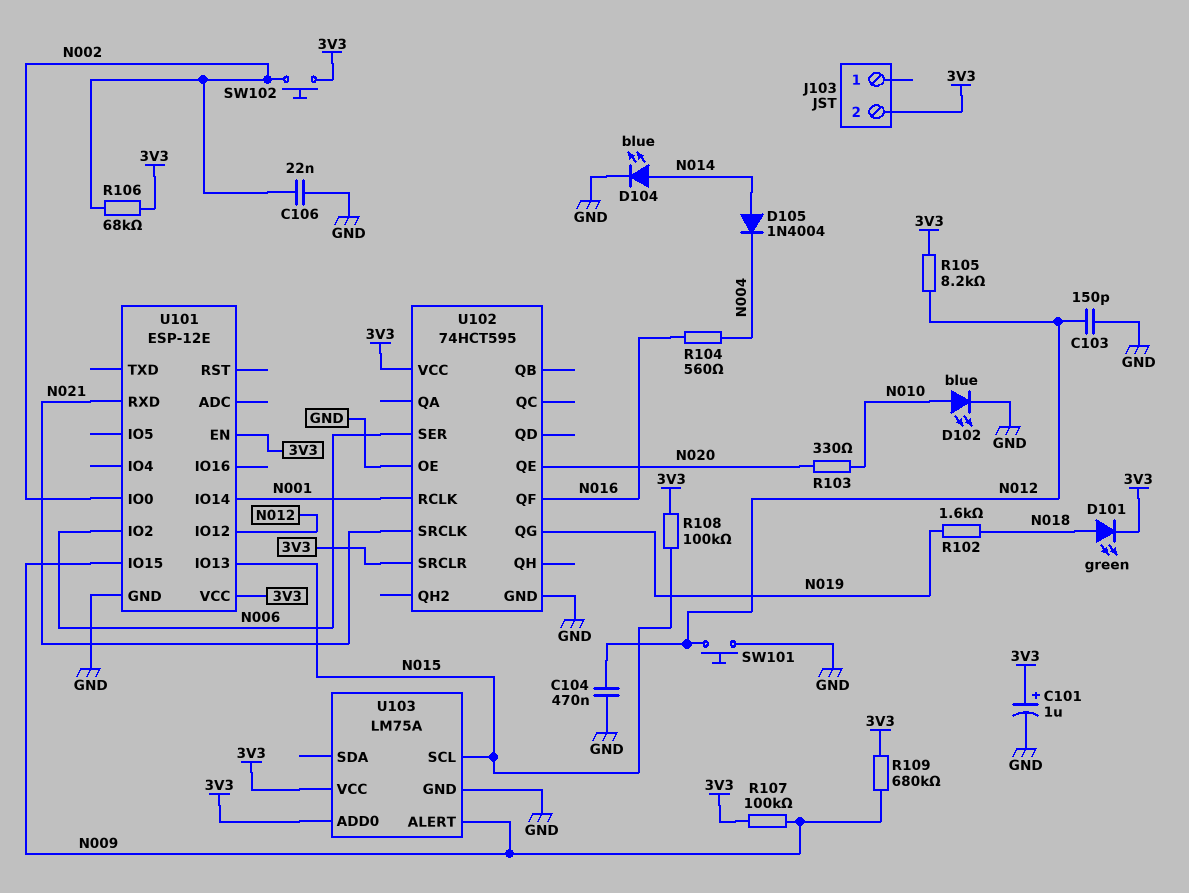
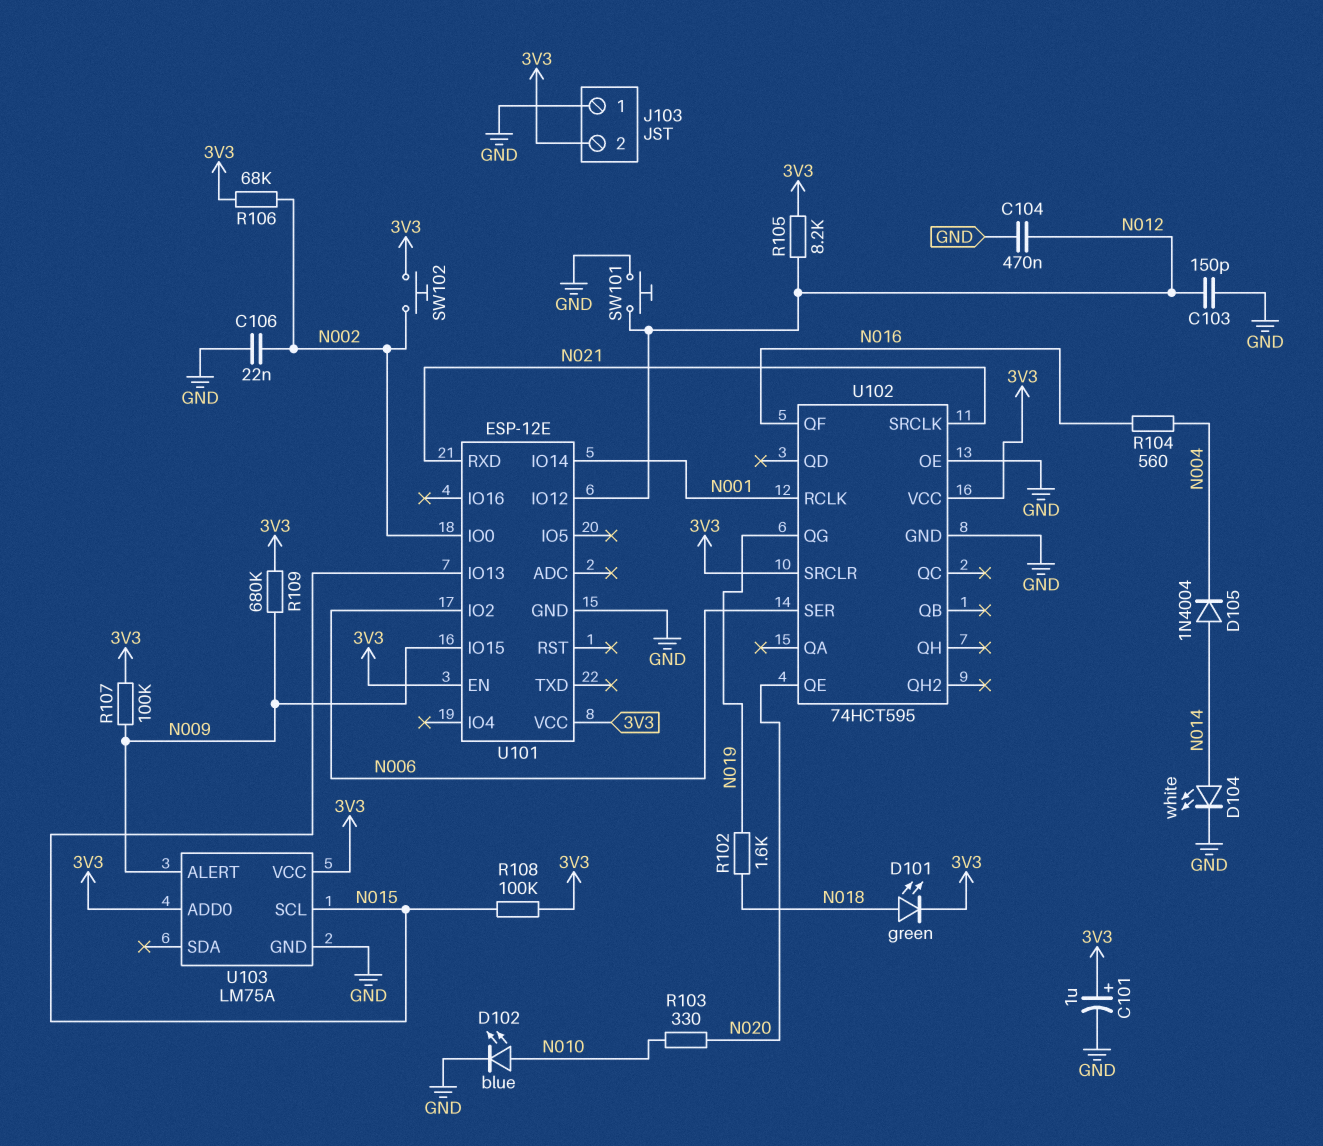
D104: LED blue (A N014, K GND) -> LED white (A N014, K GND)
J103 pin 1: none -> GND

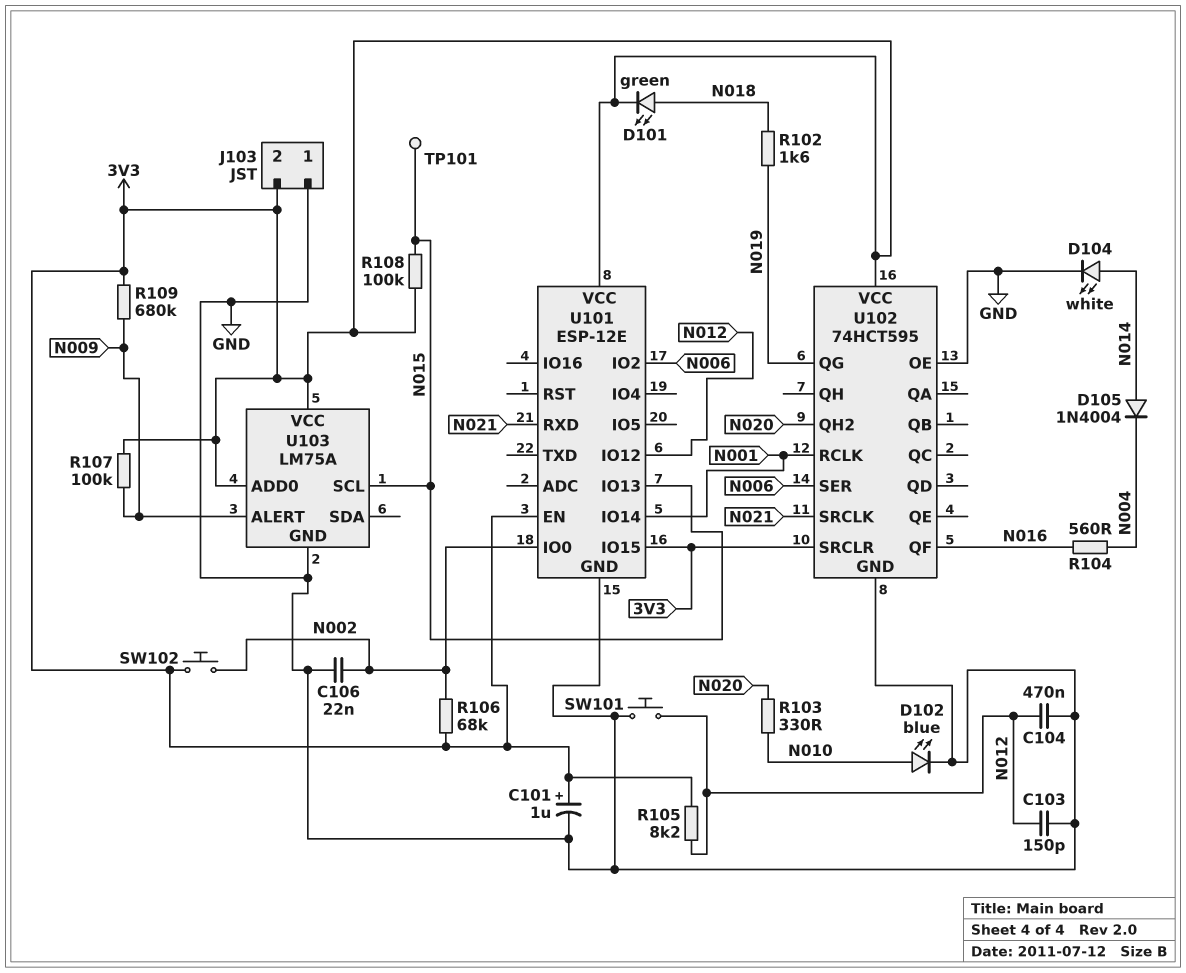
TP101: none -> test point (N015)
U101 pin IO15: N009 -> 3V3
U102 pin QE: N020 -> none
U102 pin QH2: none -> N020

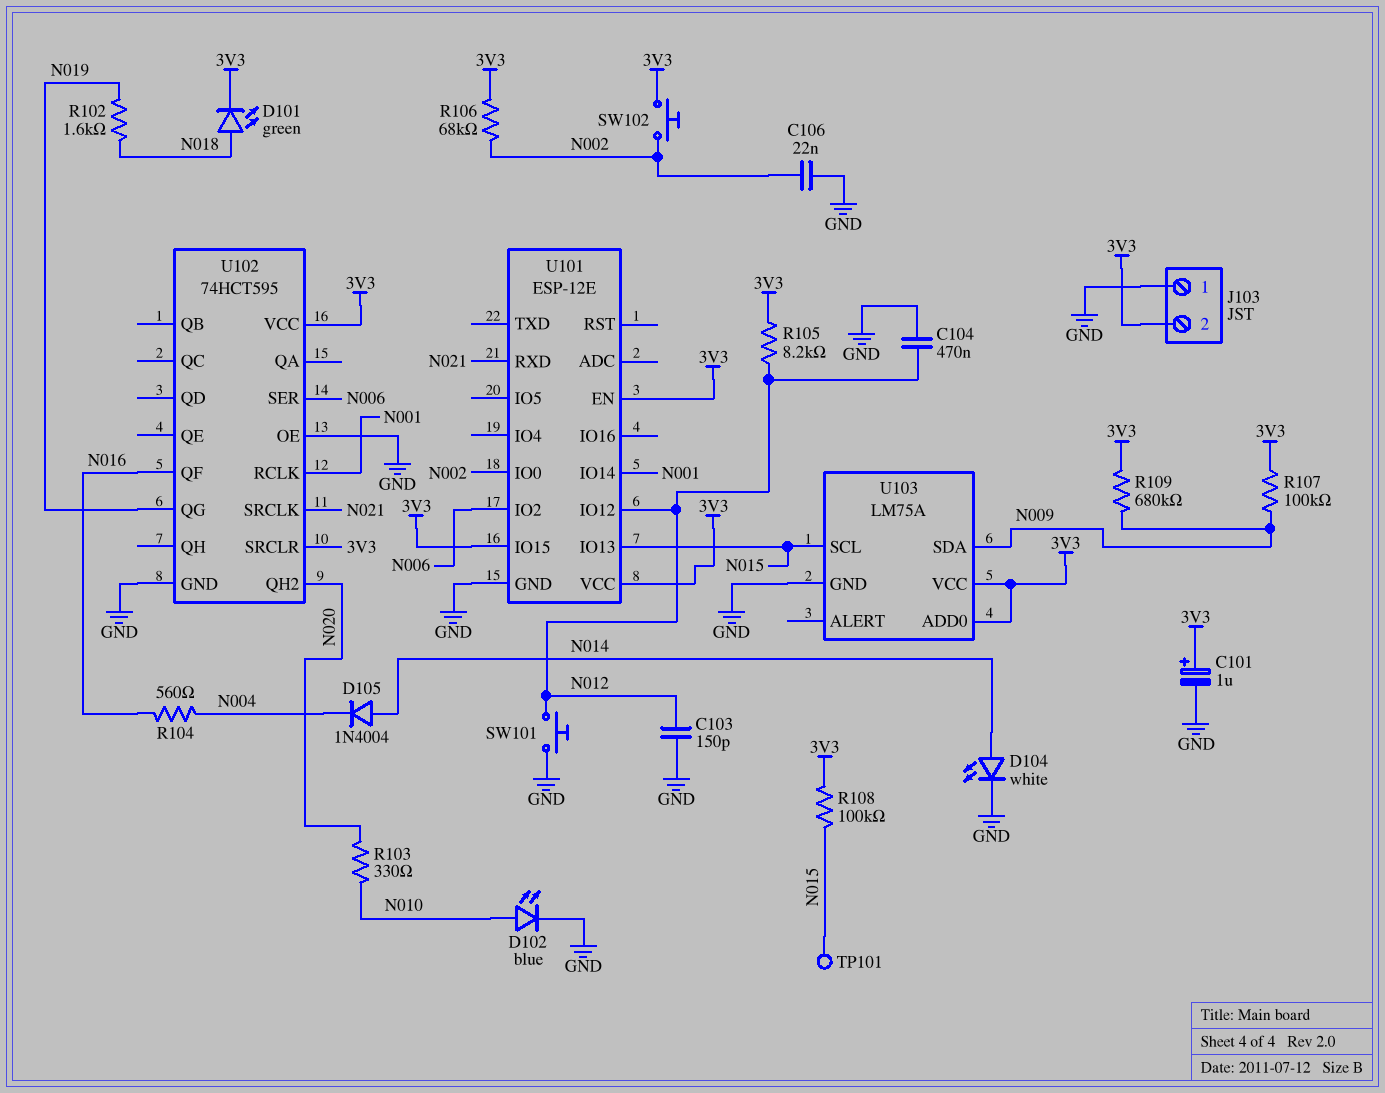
U103 pin ALERT: N009 -> none
U103 pin SDA: none -> N009

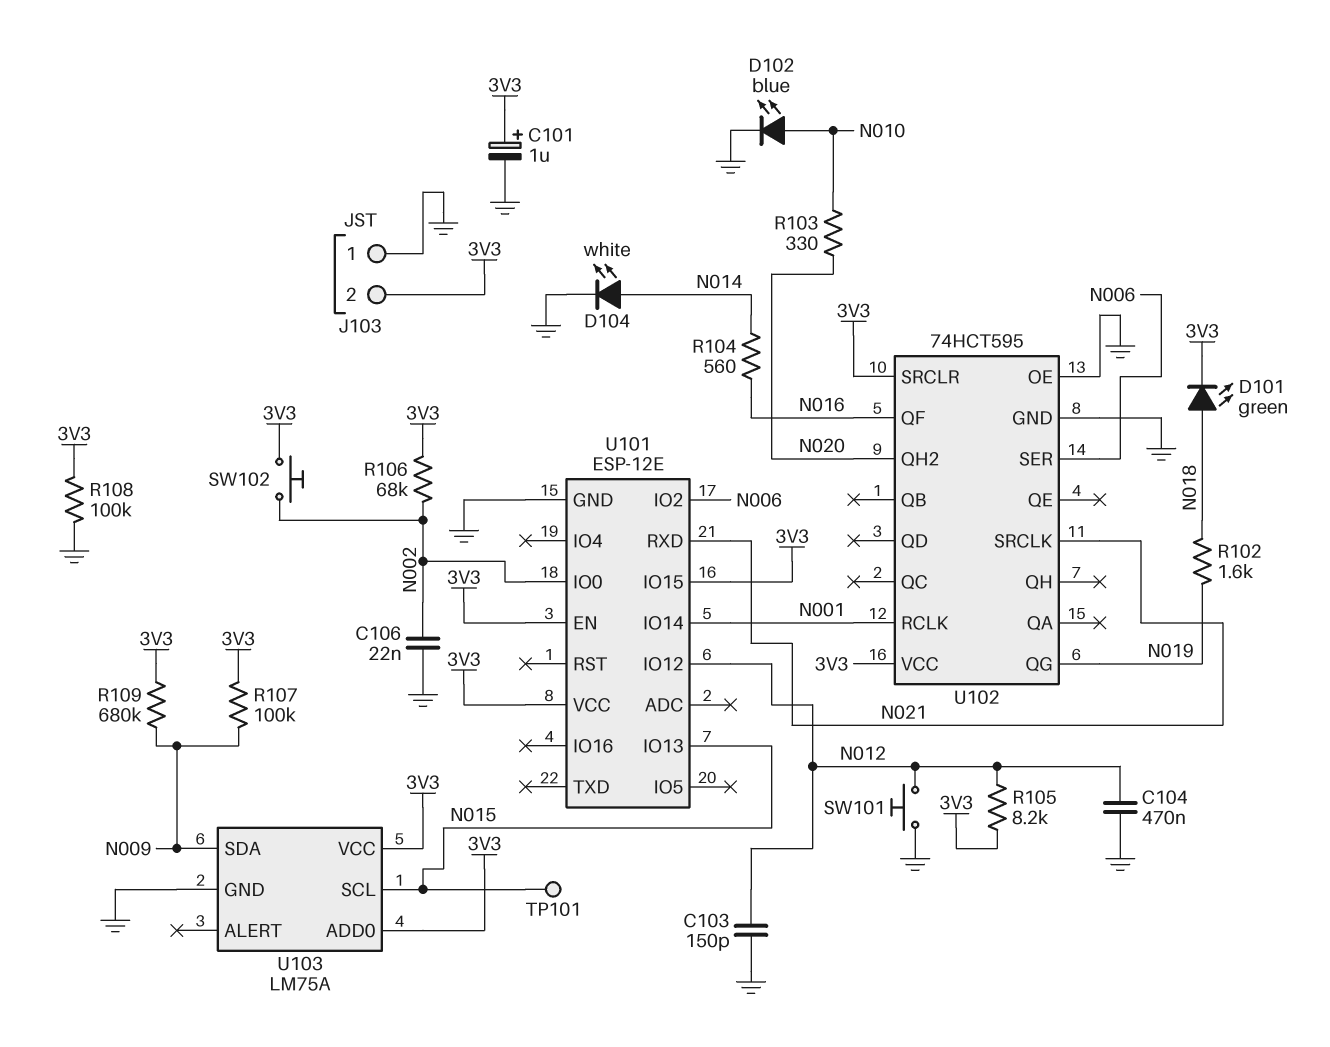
D105: diode 1N4004 (A N014, K N004) -> none
R104: 560 (N004, N016) -> 560 (N014, N016)
R108: 100k (3V3, N015) -> 100k (3V3, GND)

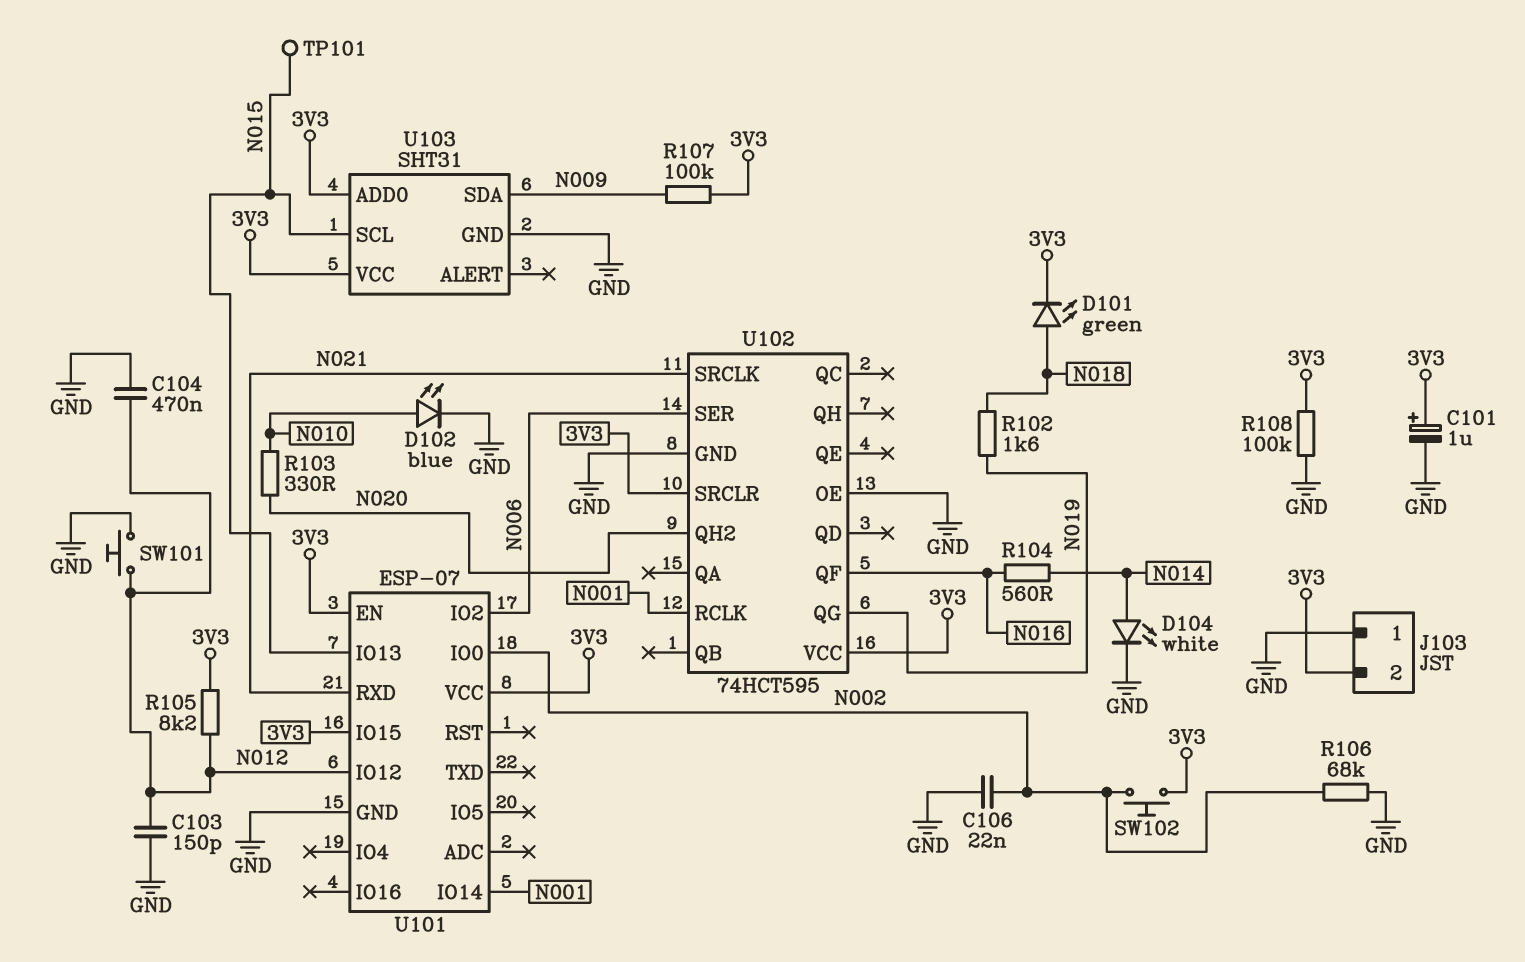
R106: 68k (3V3, N002) -> 68k (GND, N002)
R109: 680k (3V3, N009) -> none
U101: ESP-12E -> ESP-07
U103: LM75A -> SHT31

